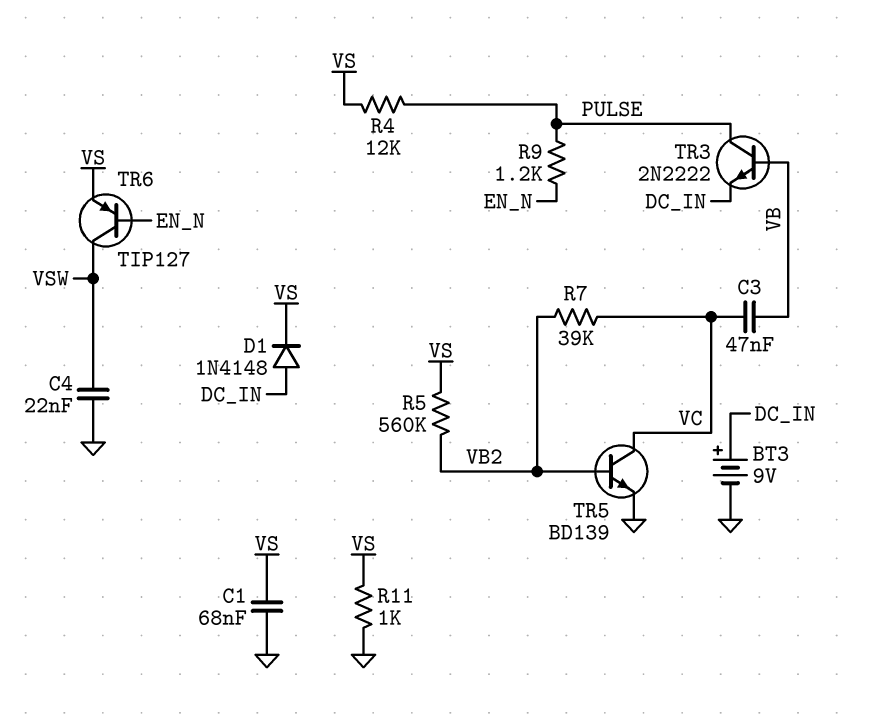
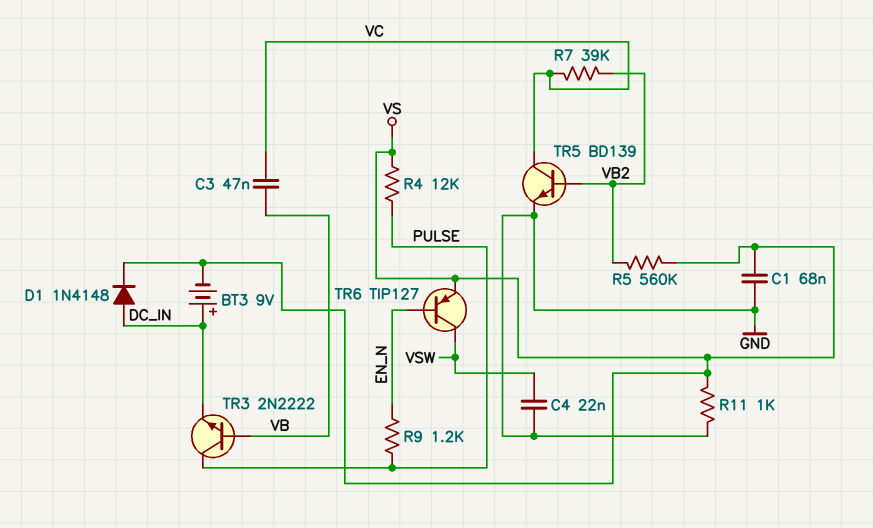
BT3: 9V (plus DC_IN, minus GND) -> 9V (plus DC_IN, minus VS)

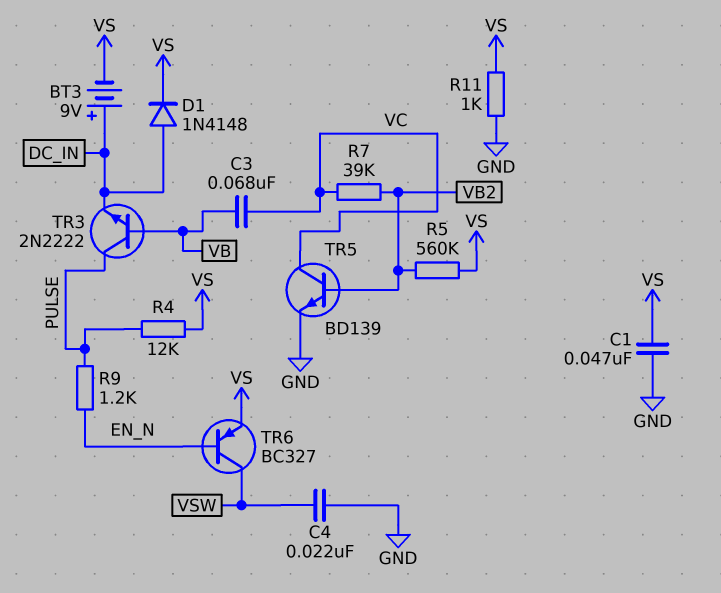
C1: 68nF (GND, VS) -> 47nF (GND, VS)
C3: 47nF (VB, VC) -> 68nF (VB, VC)
TR6: PNP TIP127 (B EN_N, C VSW, E VS) -> PNP BC327 (B EN_N, C VSW, E VS)

